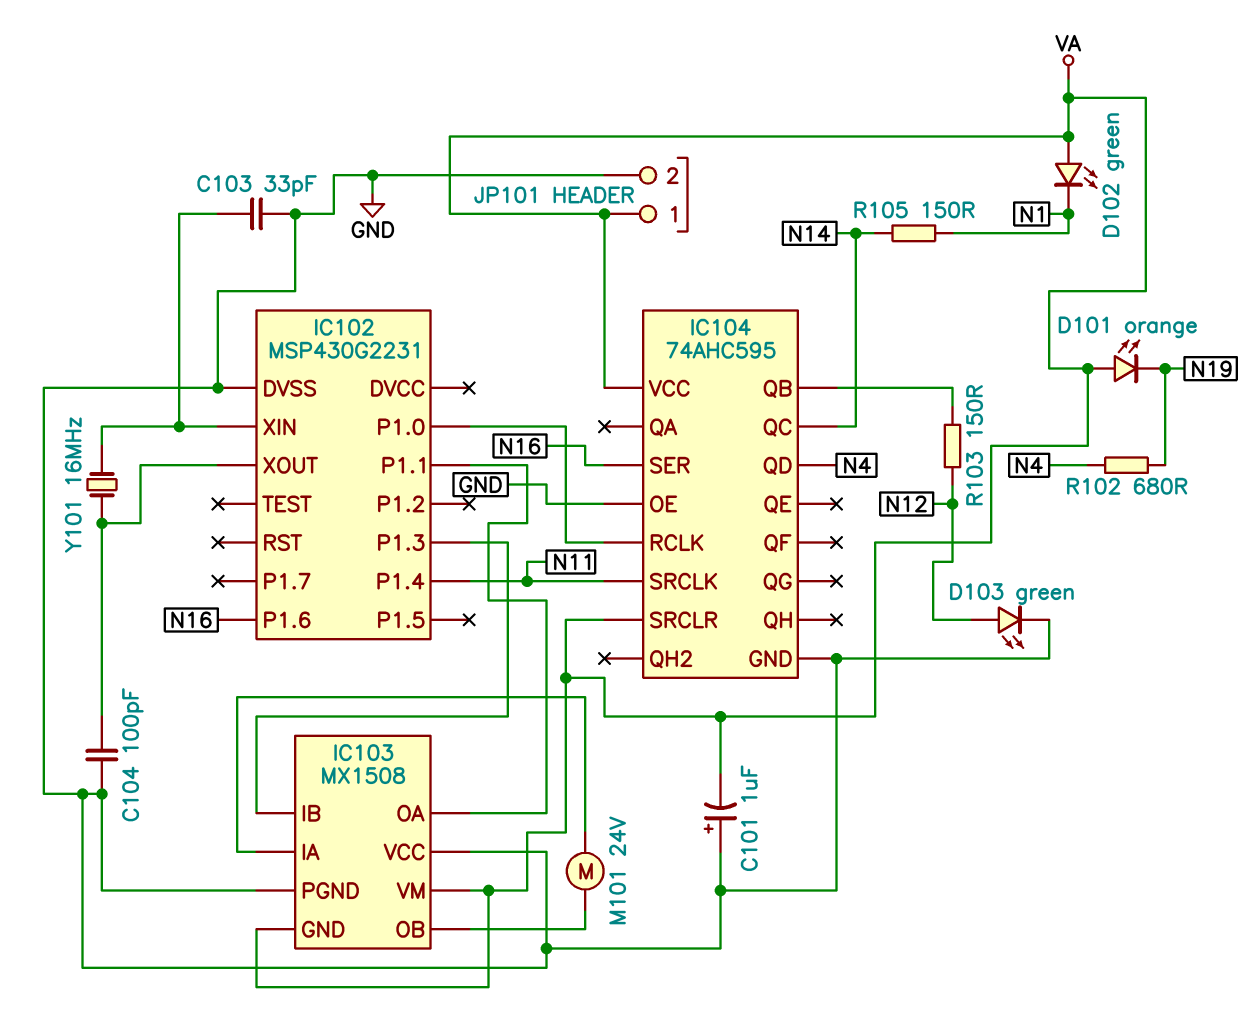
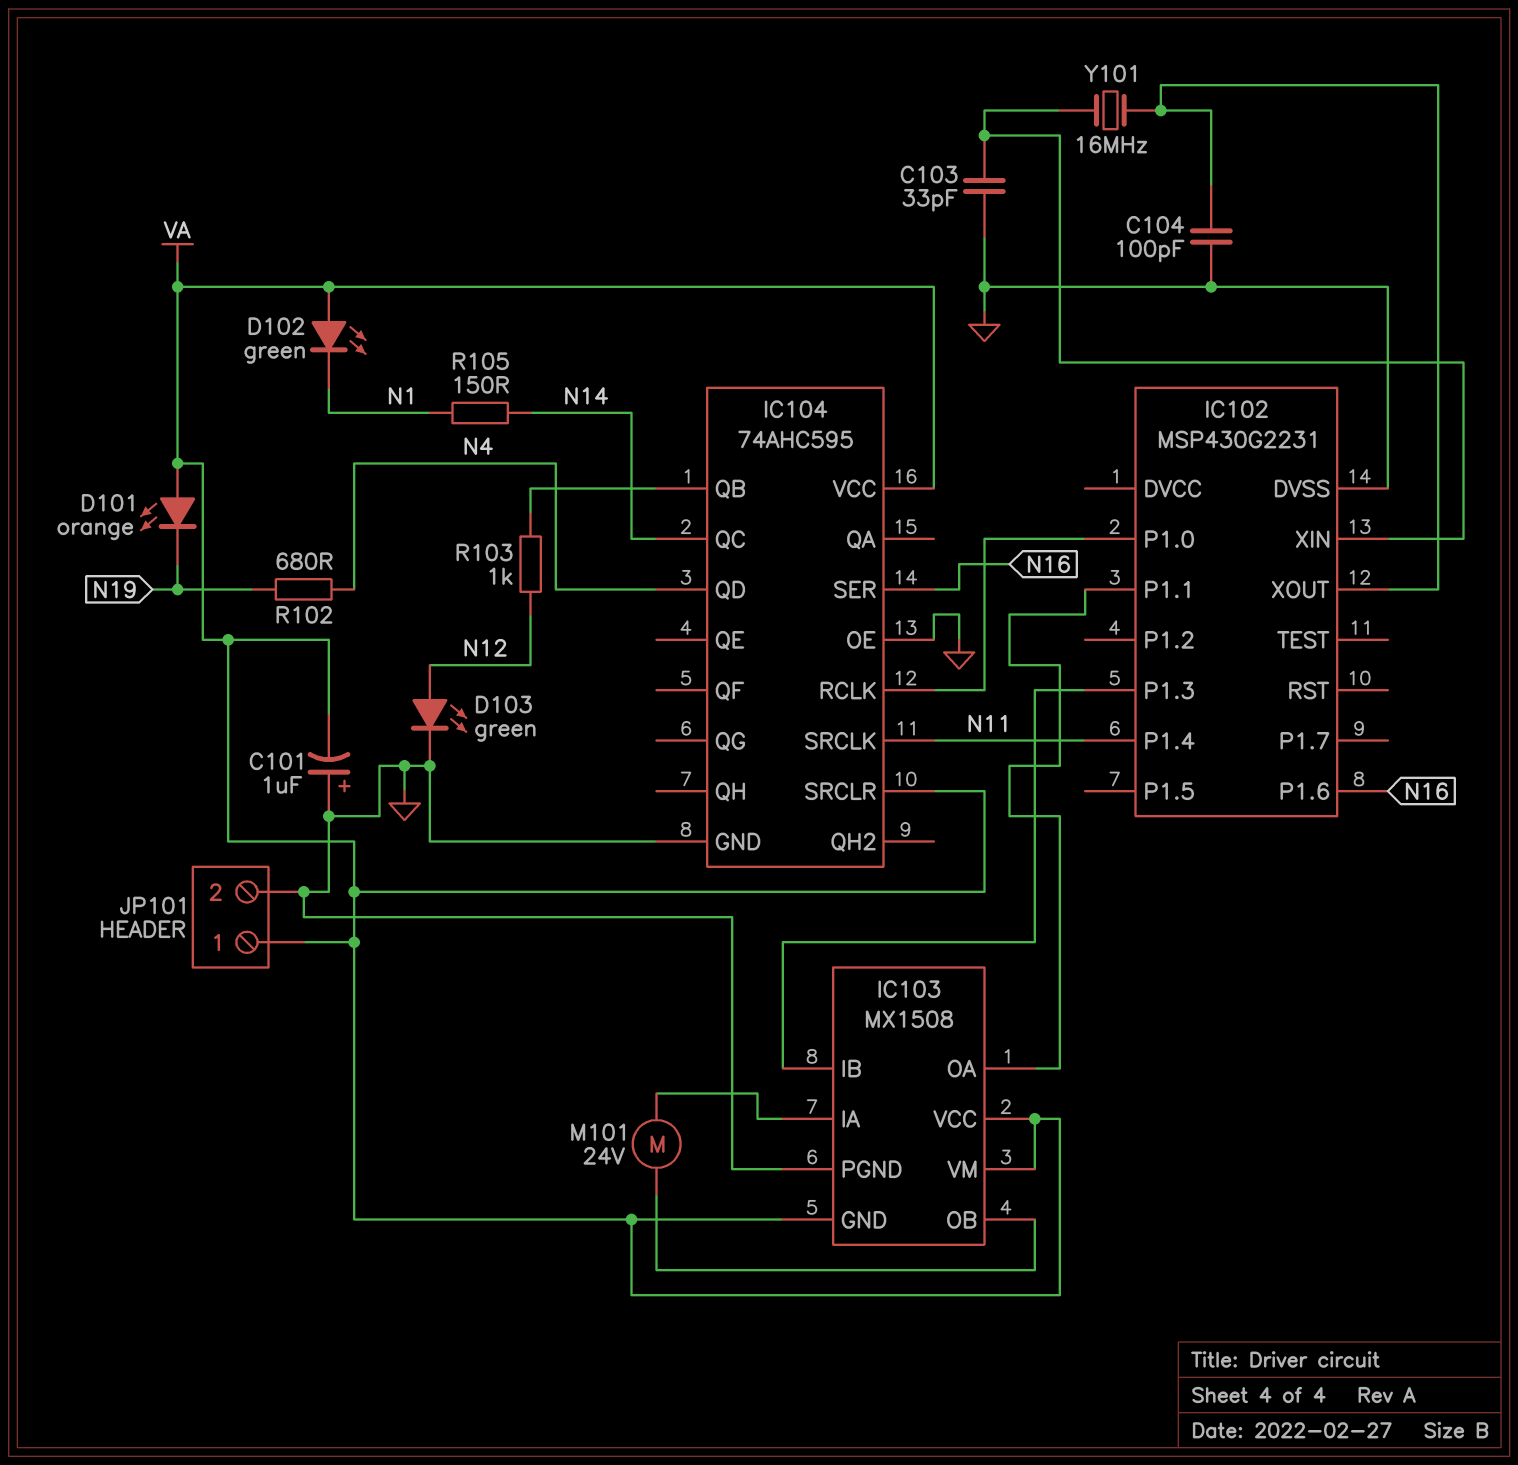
IC103 pin VCC: GND -> VA
R103: 150 (IC104/QB, N12) -> 1k (IC104/QB, N12)

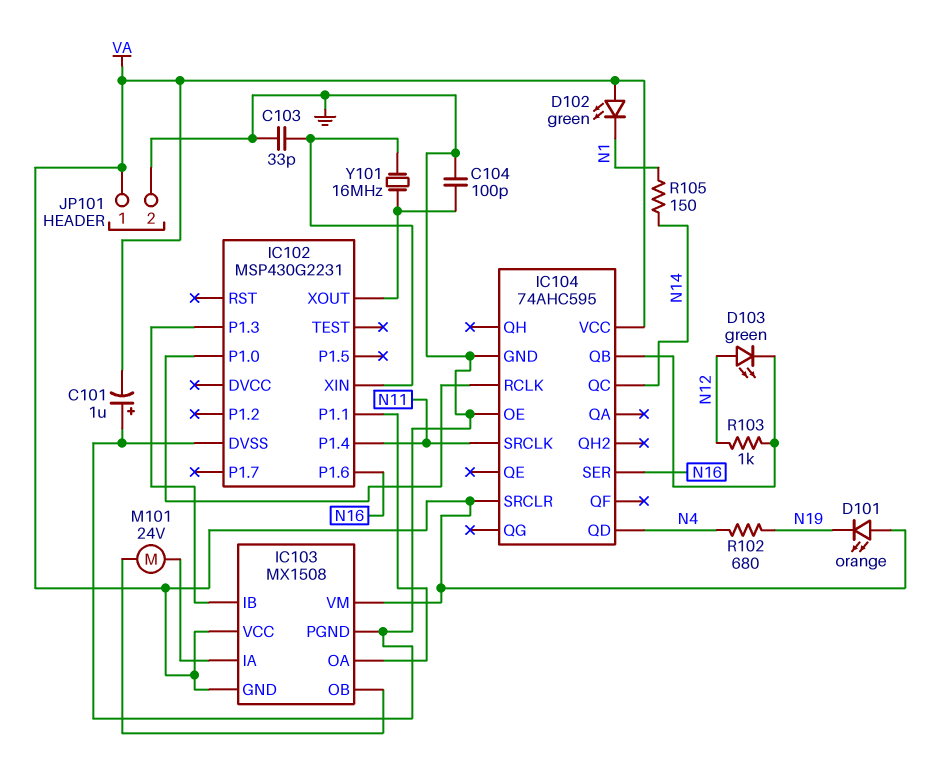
D103: LED green (A N12, K GND) -> LED green (A N12, K IC104/QB)

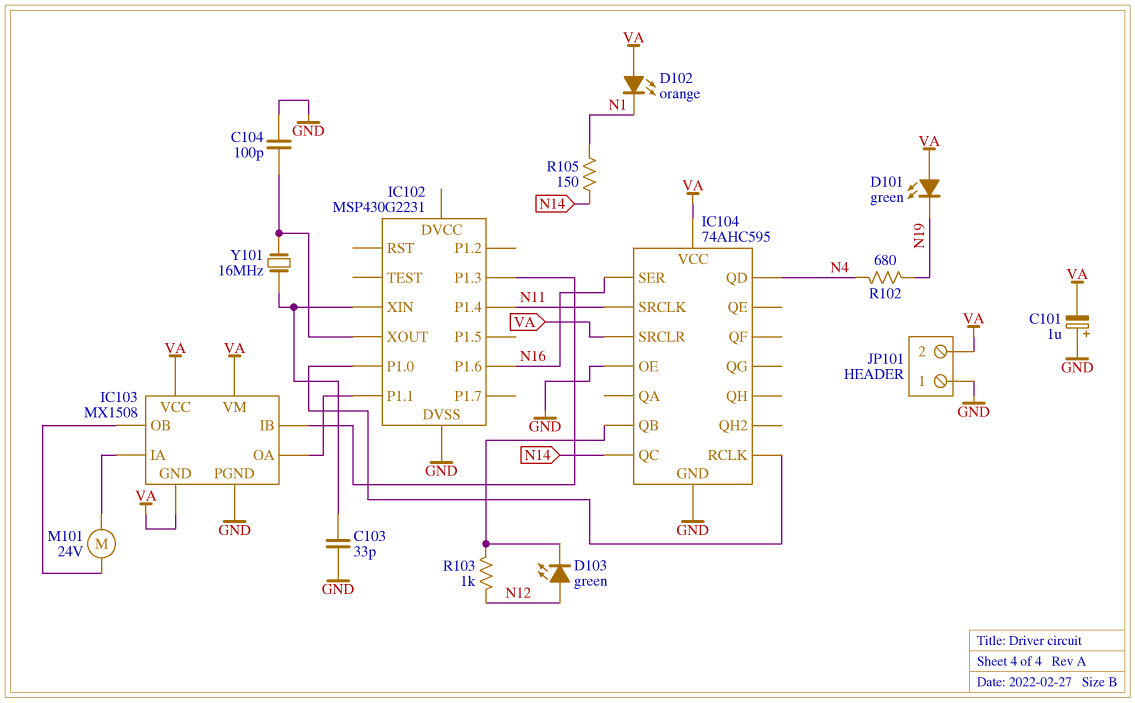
D101: LED orange (A VA, K N19) -> LED green (A VA, K N19)
D102: LED green (A VA, K N1) -> LED orange (A VA, K N1)
JP101 pin 1: VA -> GND
JP101 pin 2: GND -> VA

